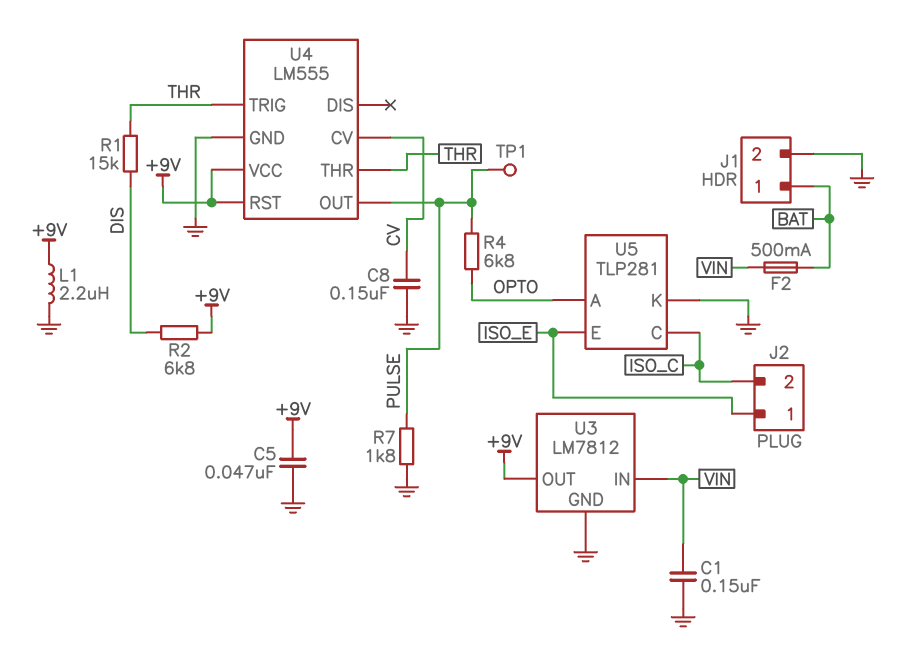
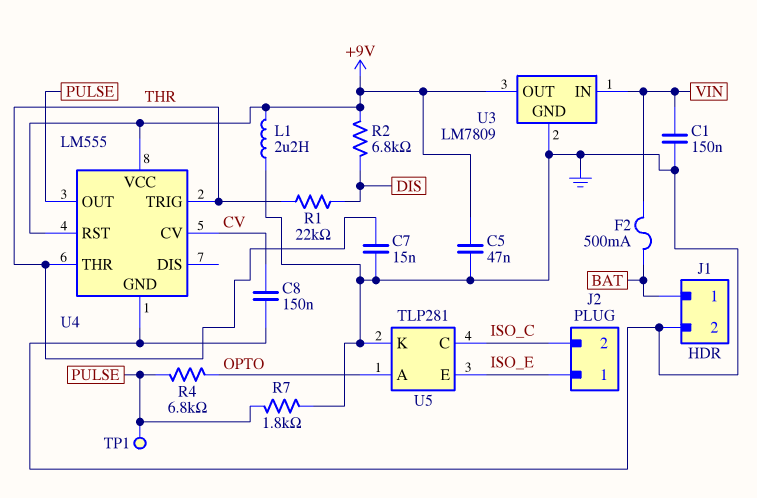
C7: none -> 15nF (GND, THR)
R1: 15k (DIS, THR) -> 22k (DIS, THR)
U3: LM7812 -> LM7809

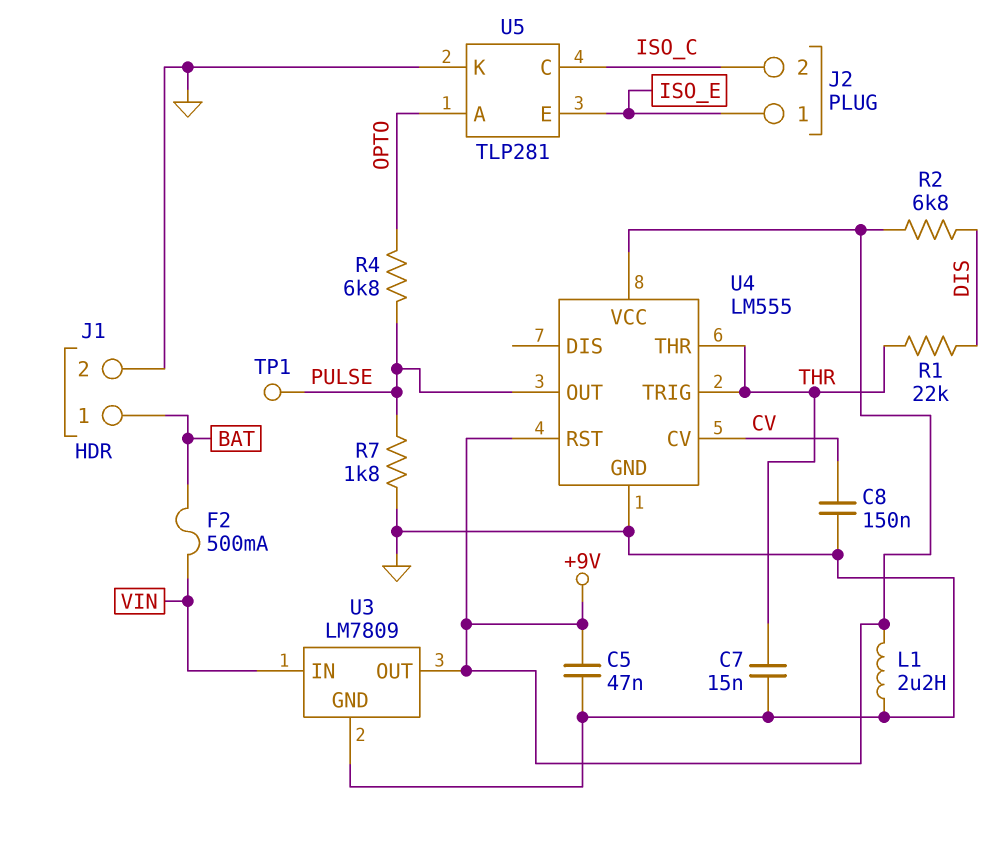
C1: 150nF (GND, VIN) -> none

